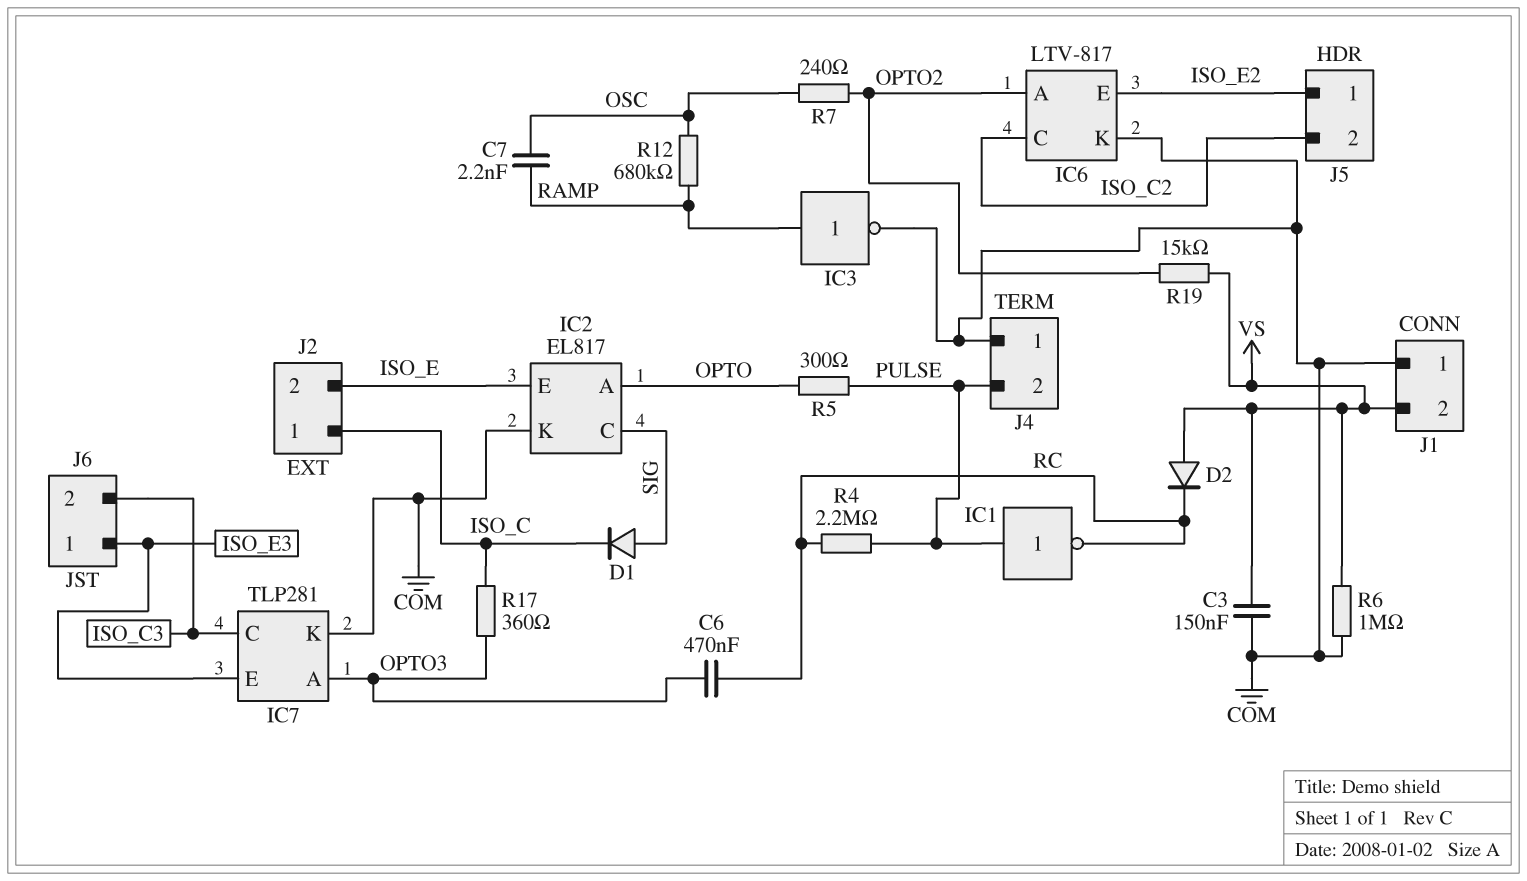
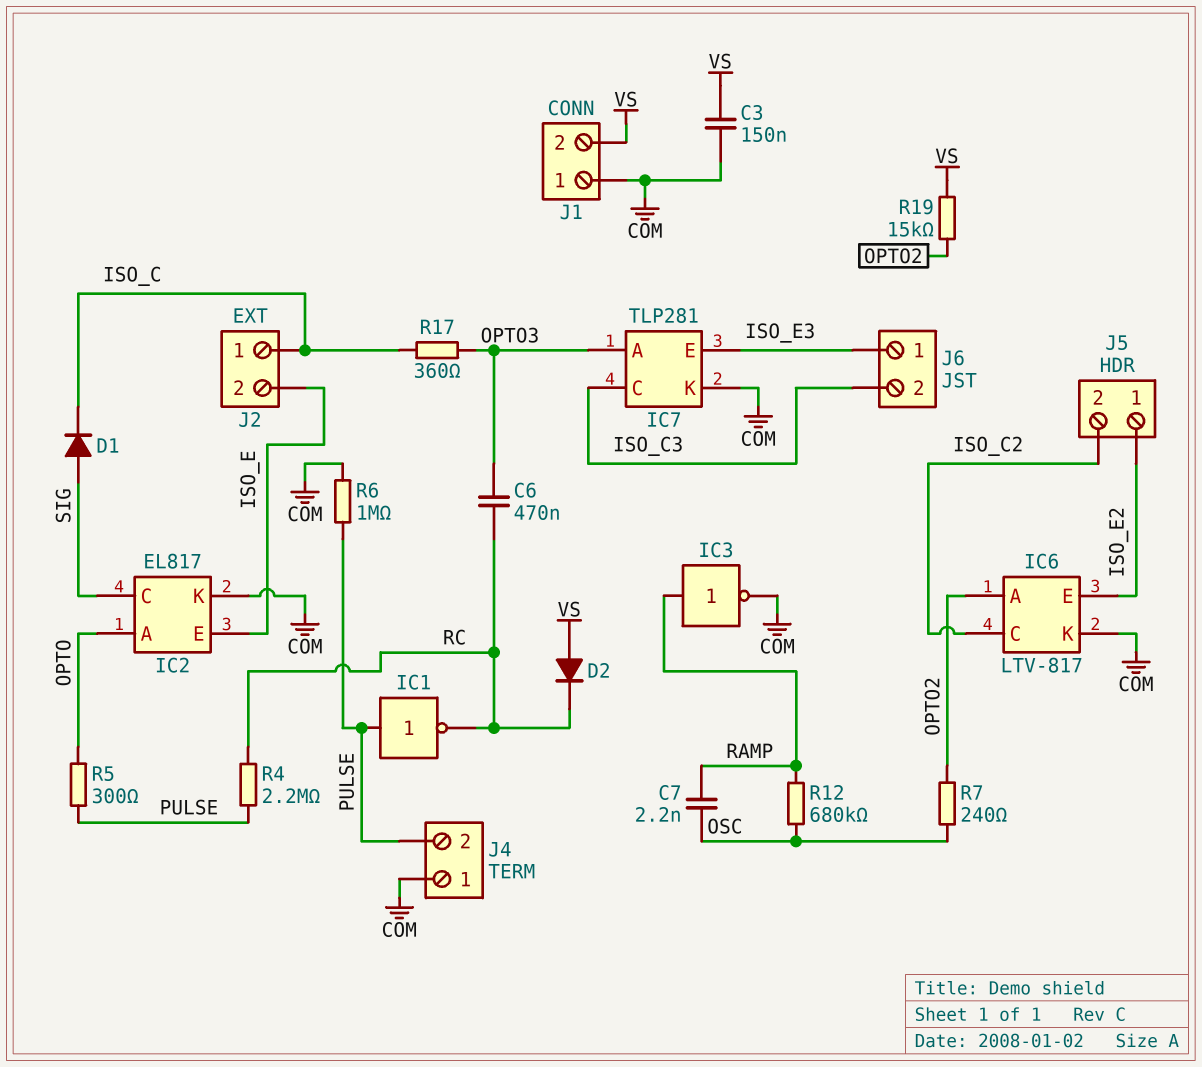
R6: 1M (COM, VS) -> 1M (COM, PULSE)

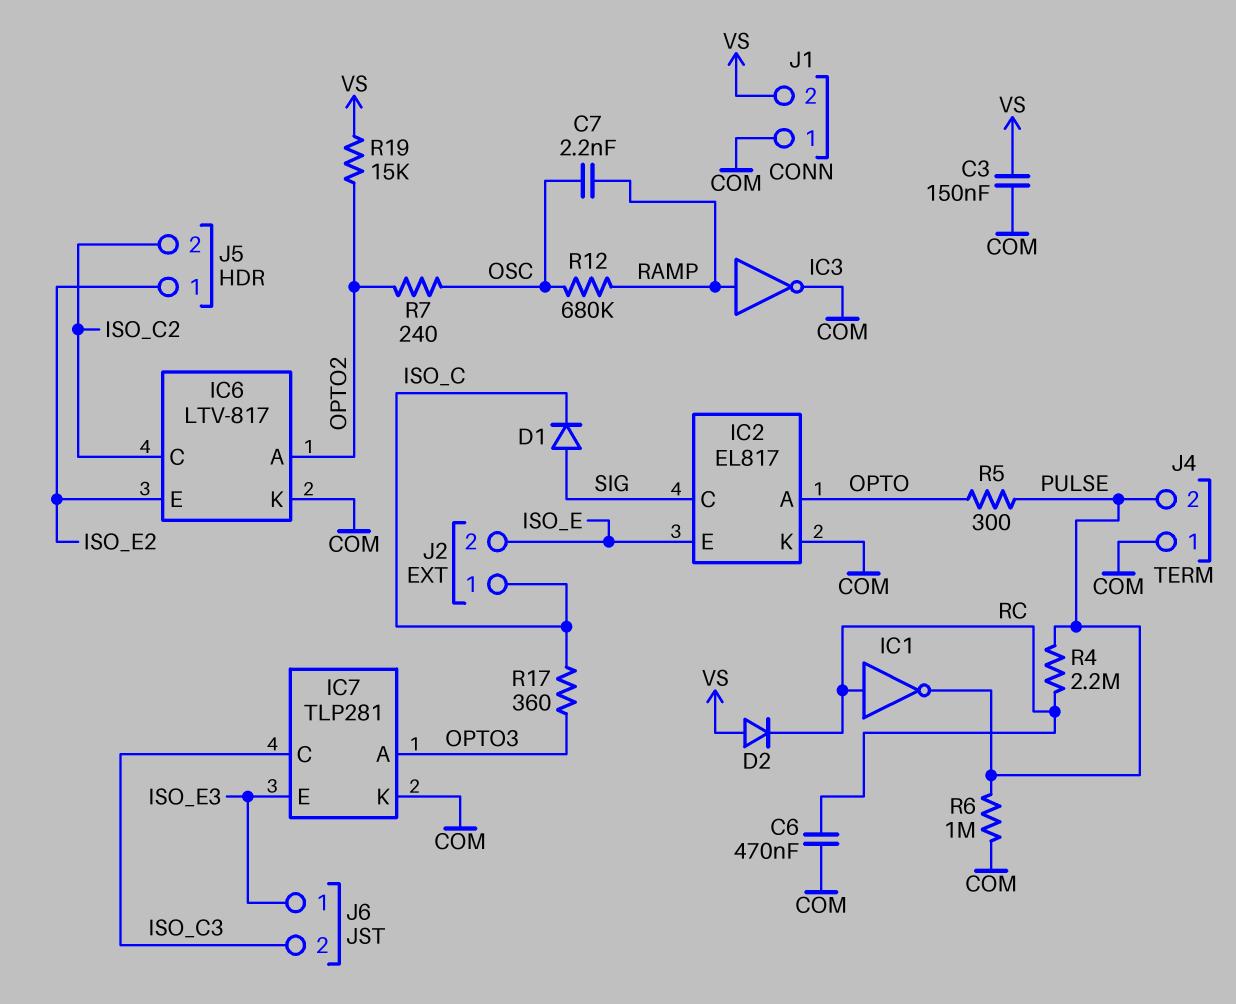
C6: 470nF (OPTO3, RC) -> 470nF (COM, RC)
IC1: NOT (in PULSE, out RC) -> NOT (in RC, out PULSE)

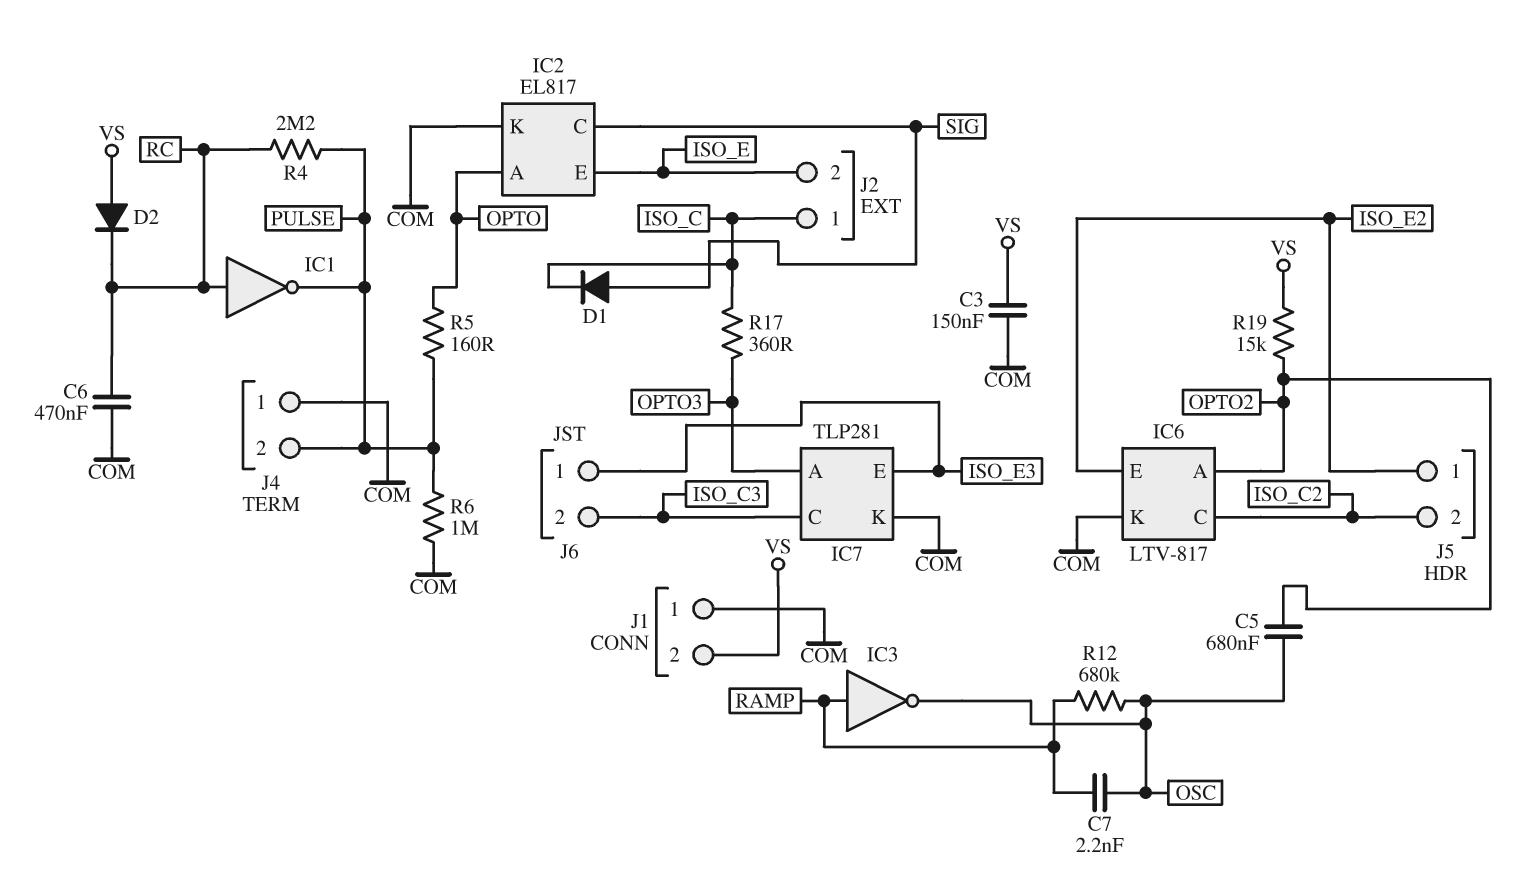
C5: none -> 680nF (OPTO2, OSC)
IC3: NOT (in RAMP, out COM) -> NOT (in RAMP, out OSC)
R5: 300 (OPTO, PULSE) -> 160 (OPTO, PULSE)
R7: 240 (OPTO2, OSC) -> none

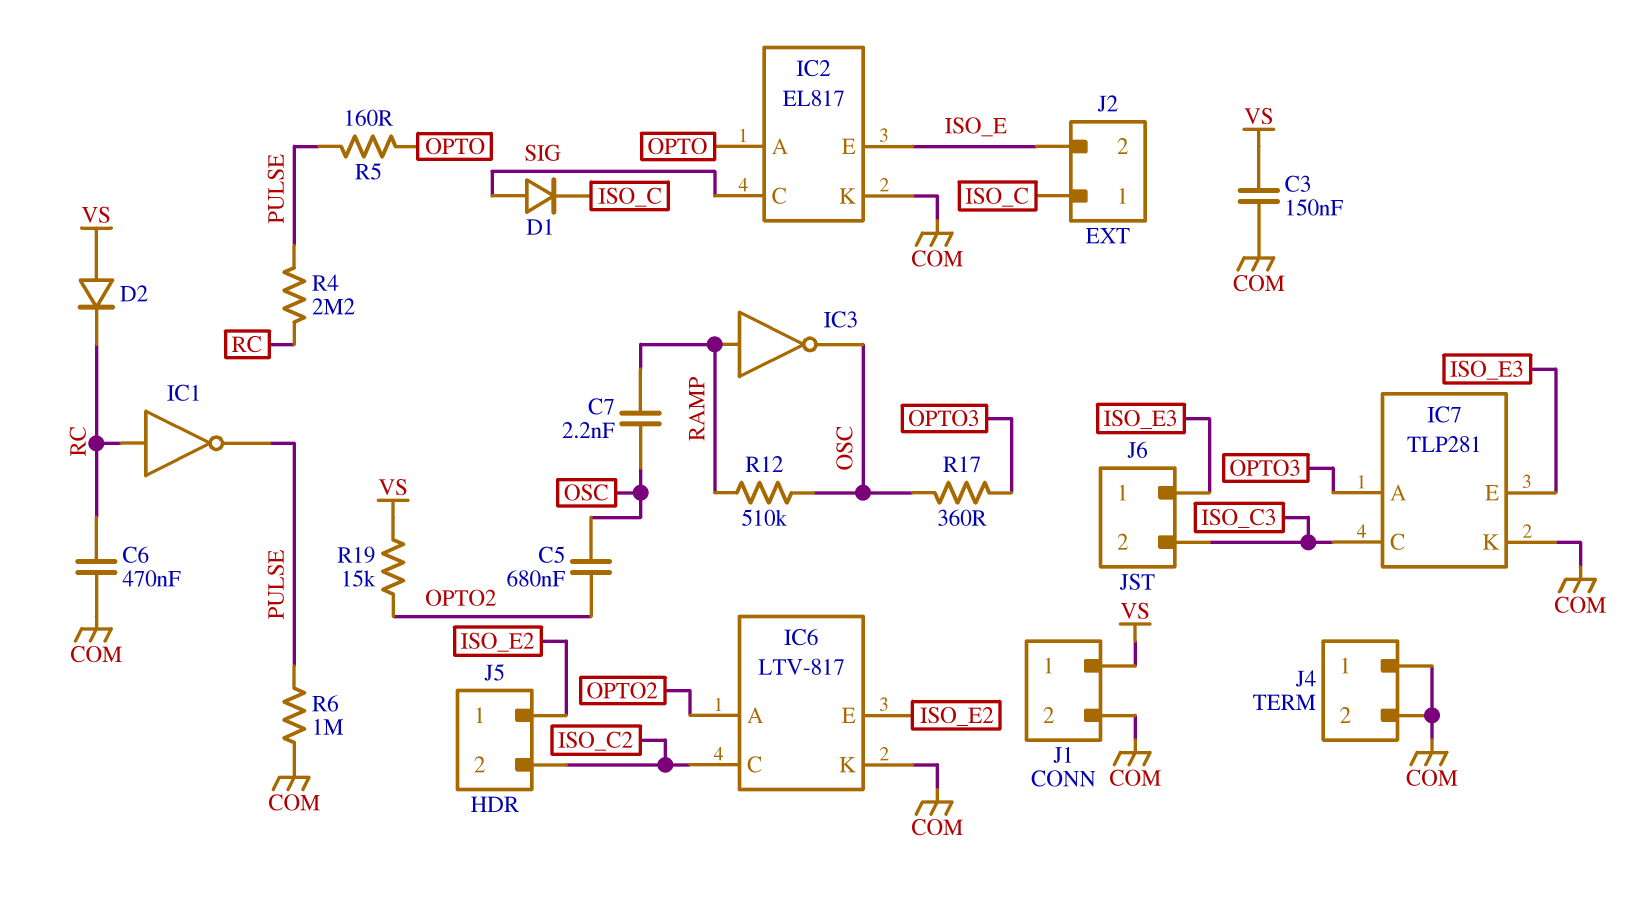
J1 pin 1: COM -> VS
J1 pin 2: VS -> COM
J4 pin 2: PULSE -> COM
R12: 680k (OSC, RAMP) -> 510k (OSC, RAMP)
R17: 360 (ISO_C, OPTO3) -> 360 (OPTO3, OSC)

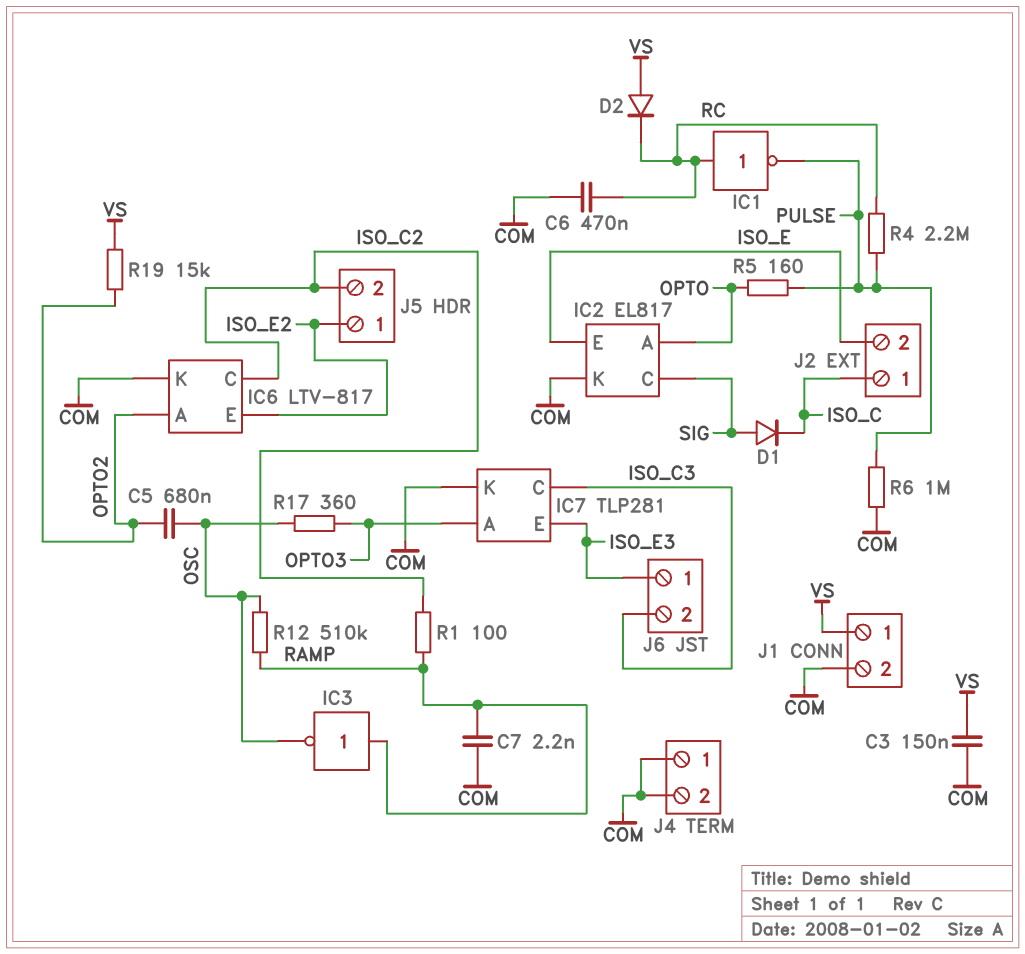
C7: 2.2nF (OSC, RAMP) -> 2.2nF (COM, RAMP)
R1: none -> 100 (ISO_C2, RAMP)

